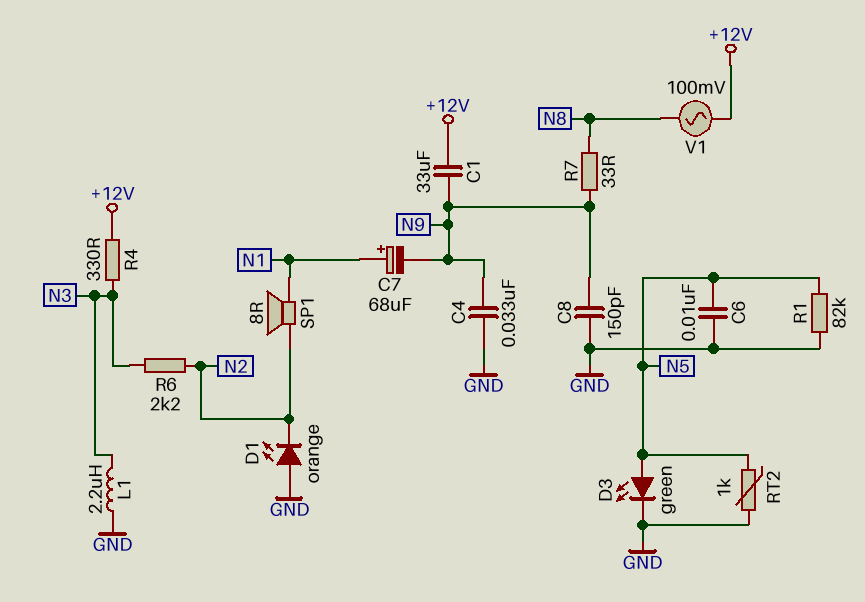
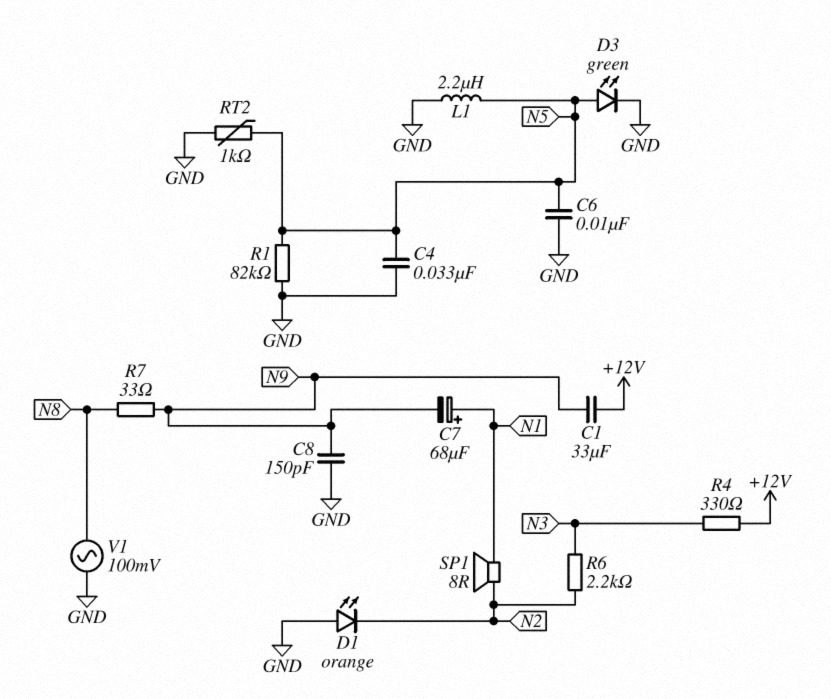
C4: 33nF (GND, N9) -> 33nF (GND, N5)
L1: 2.2uH (GND, N3) -> 2.2uH (GND, N5)
V1: AC 100mV (+12V, N8) -> AC 100mV (GND, N8)

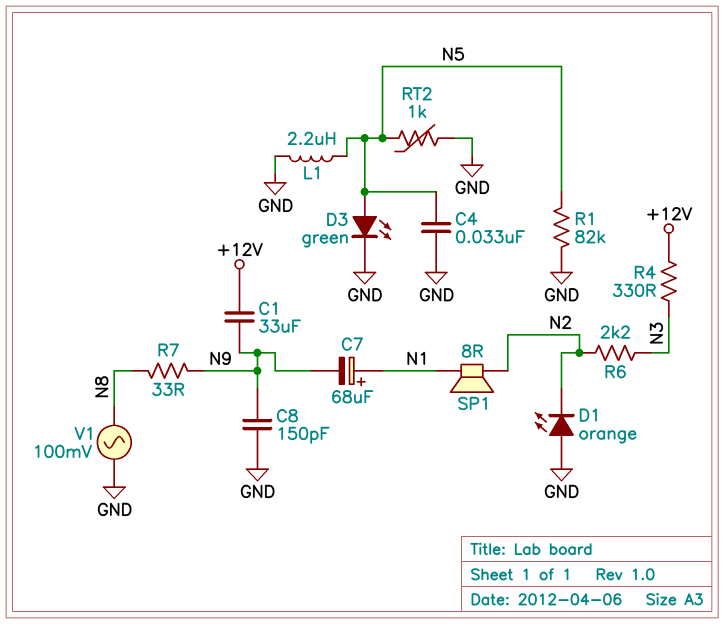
C6: 10nF (GND, N5) -> none

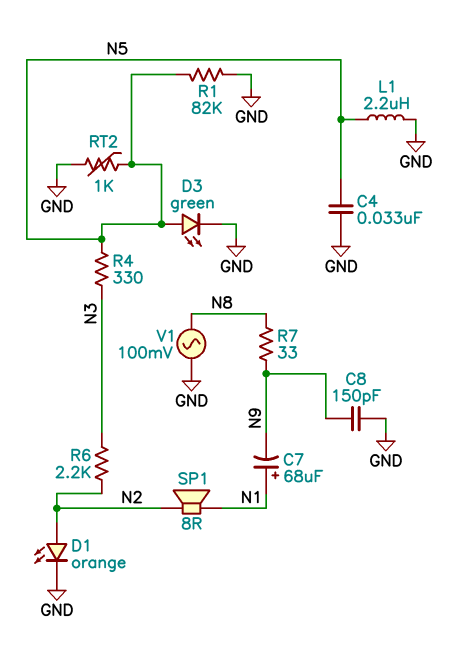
C1: 33uF (+12V, N9) -> none
D1: LED orange (A GND, K N2) -> LED orange (A N2, K GND)
R4: 330 (+12V, N3) -> 330 (N3, N5)

